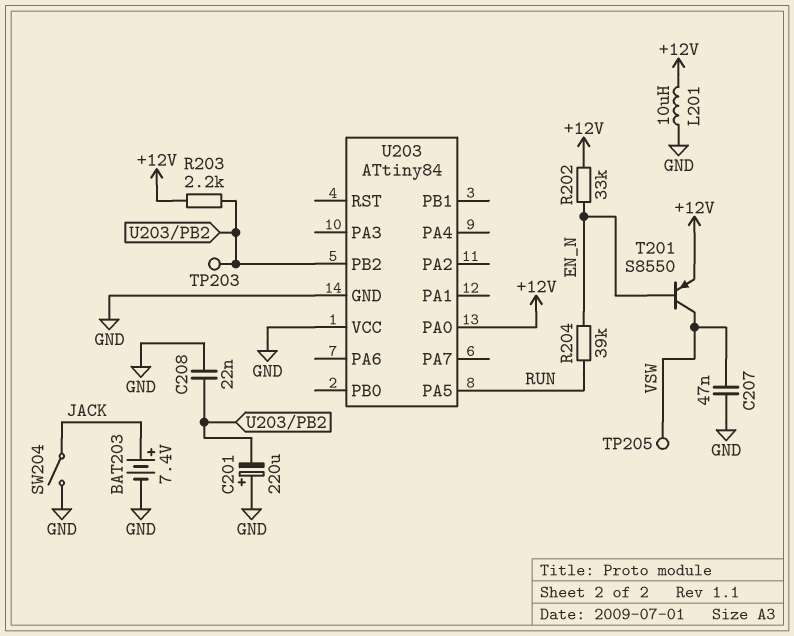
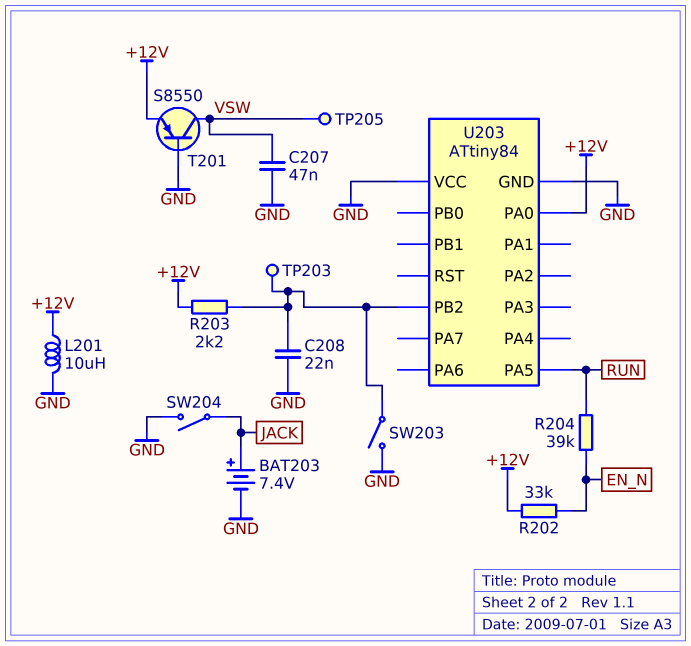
C201: 220uF (plus GND, minus U203/PB2) -> none
SW203: none -> switch (GND, U203/PB2)
T201: PNP S8550 (B EN_N, C VSW, E +12V) -> PNP S8550 (B GND, C VSW, E +12V)

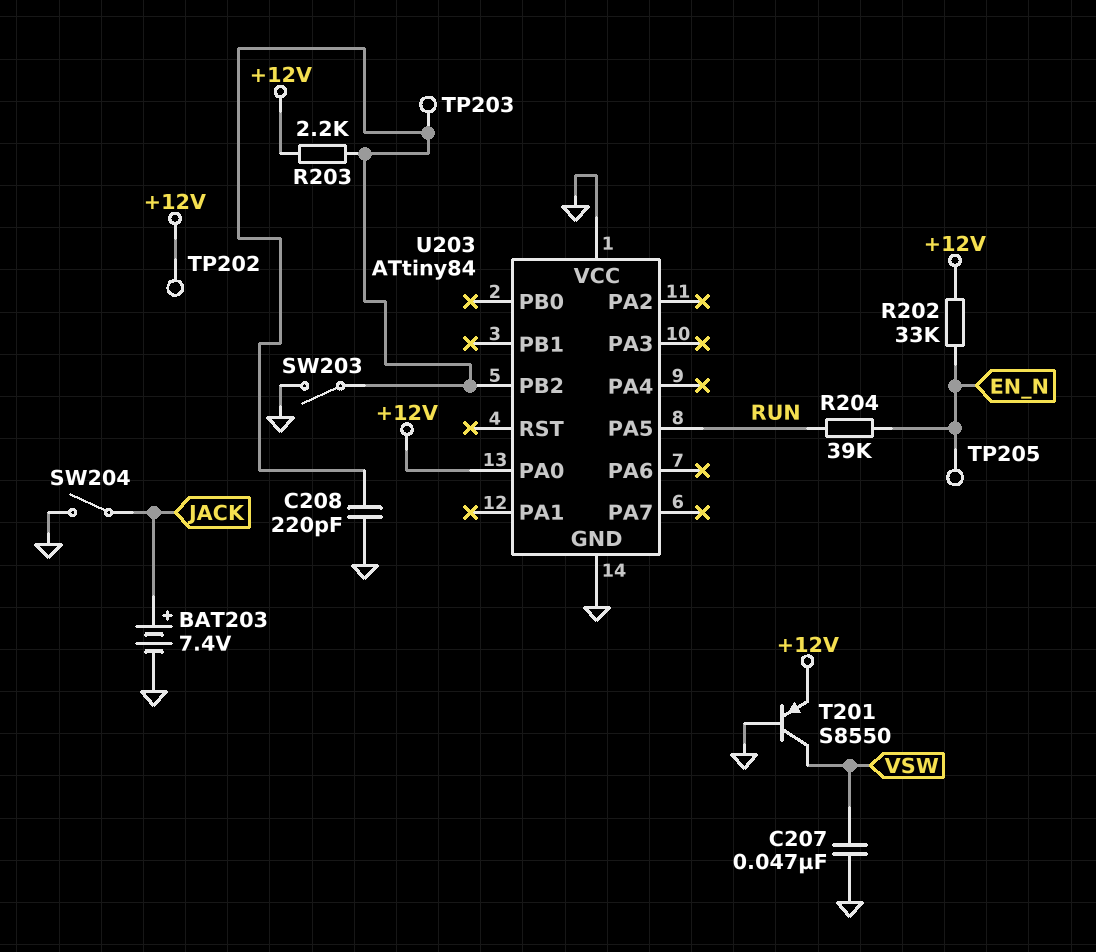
C208: 22nF (GND, U203/PB2) -> 220pF (GND, U203/PB2)
L201: 10uH (+12V, GND) -> none
TP202: none -> test point (+12V)
TP205: test point (VSW) -> test point (EN_N)

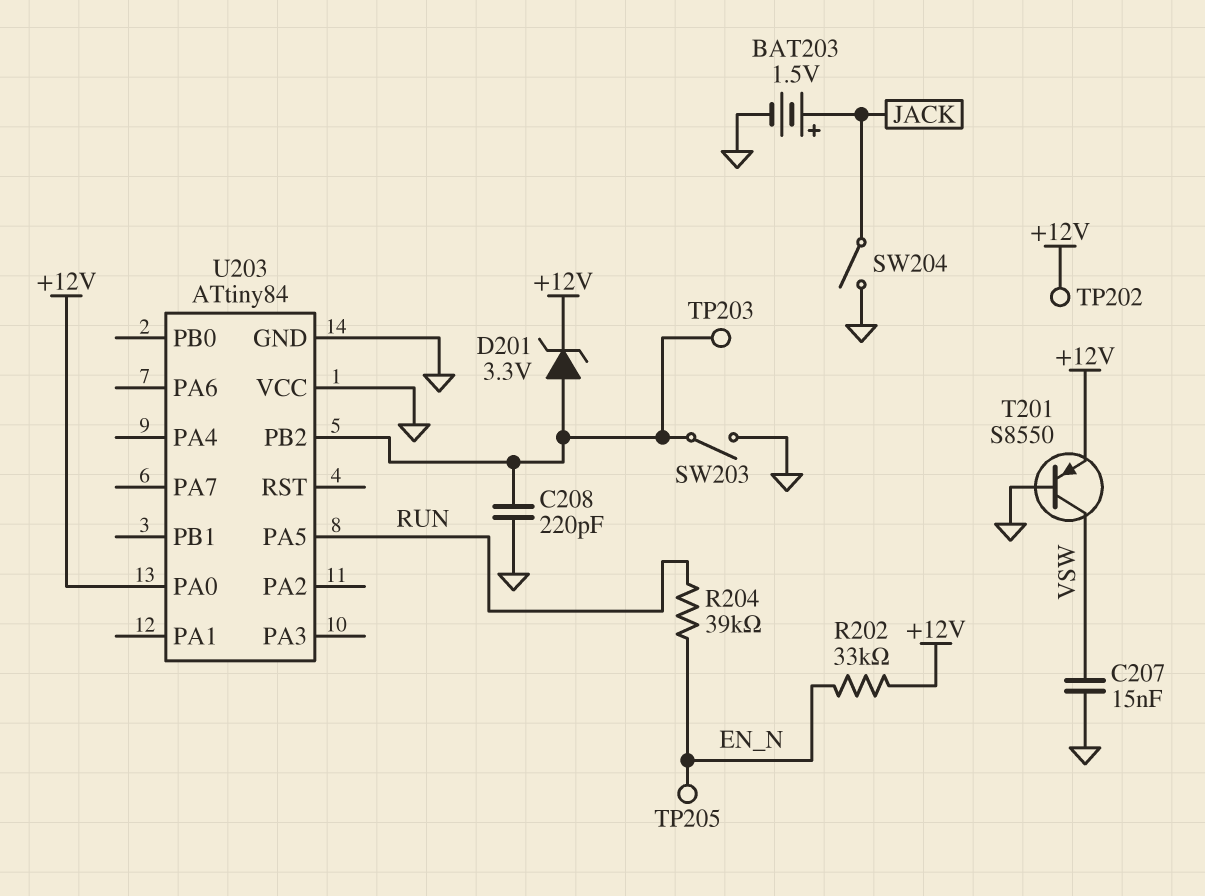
BAT203: 7.4V (plus JACK, minus GND) -> 1.5V (plus JACK, minus GND)
C207: 47nF (GND, VSW) -> 15nF (GND, VSW)
D201: none -> zener 3.3V (A U203/PB2, K +12V)
R203: 2.2k (+12V, U203/PB2) -> none

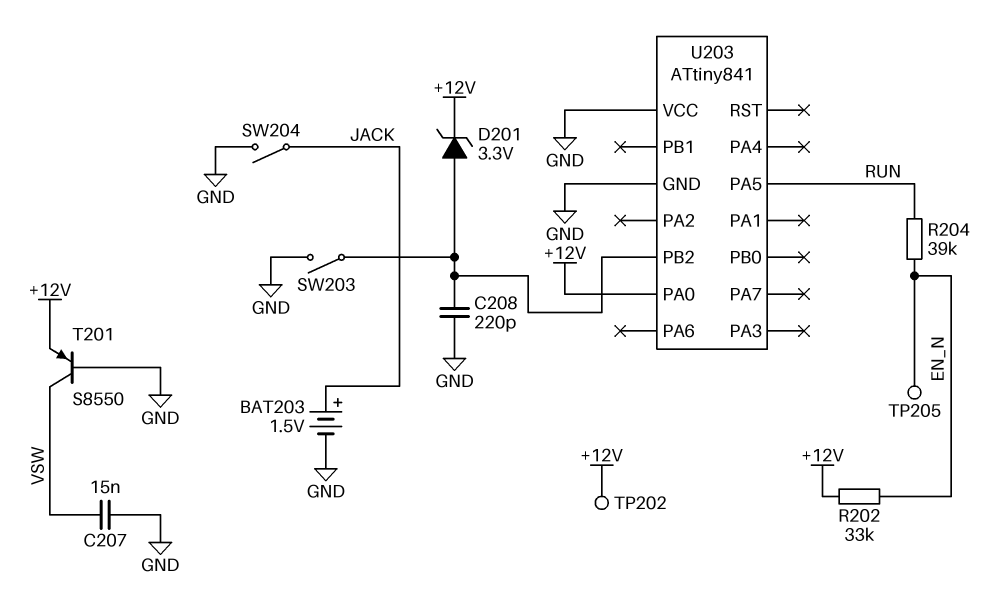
TP203: test point (U203/PB2) -> none
U203: ATtiny84 -> ATtiny841

